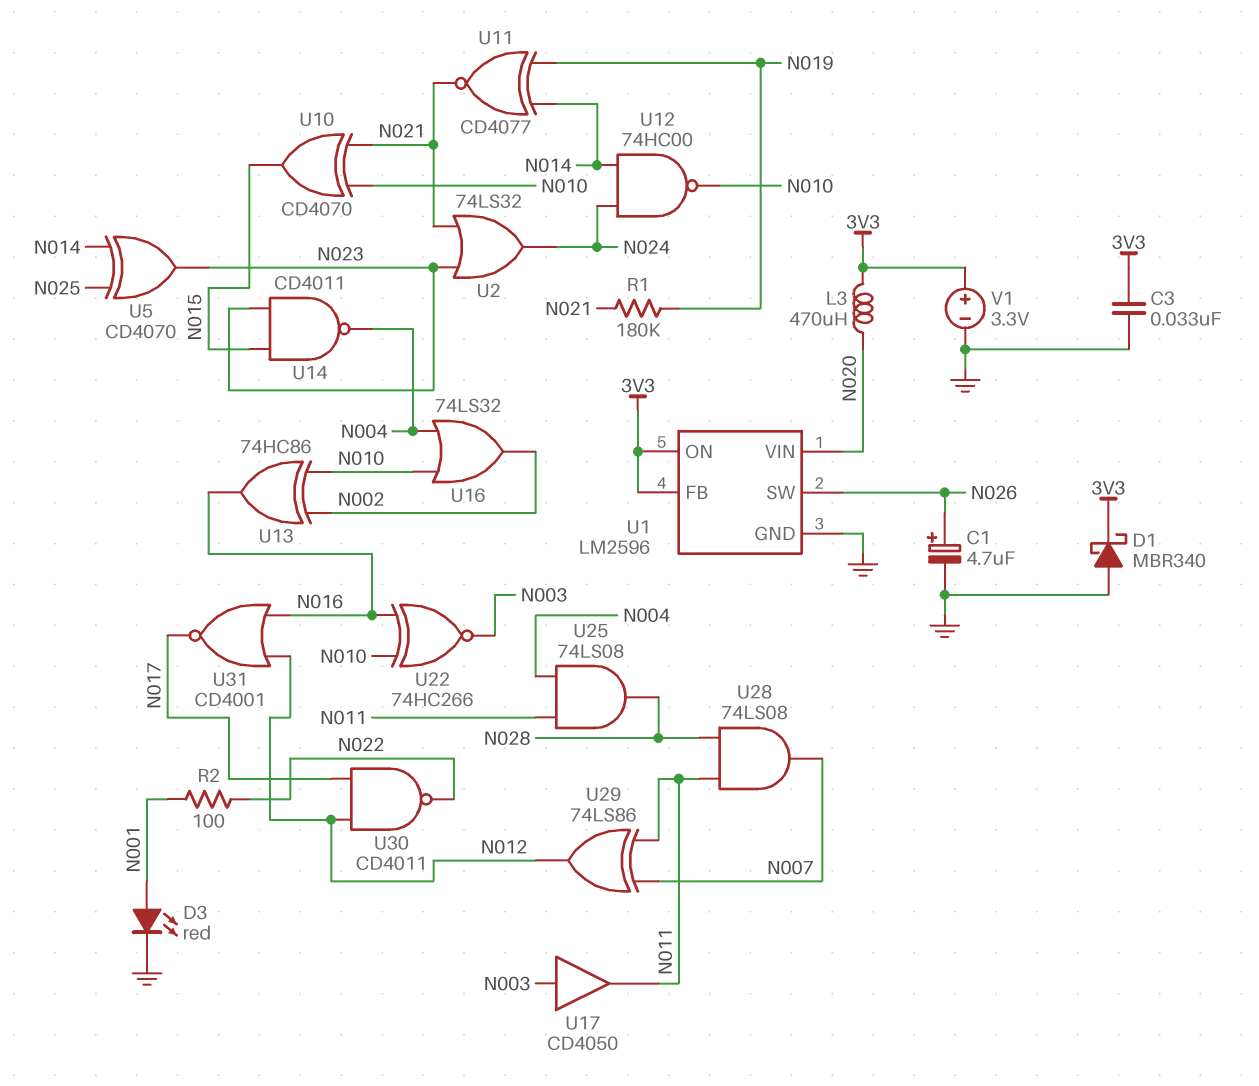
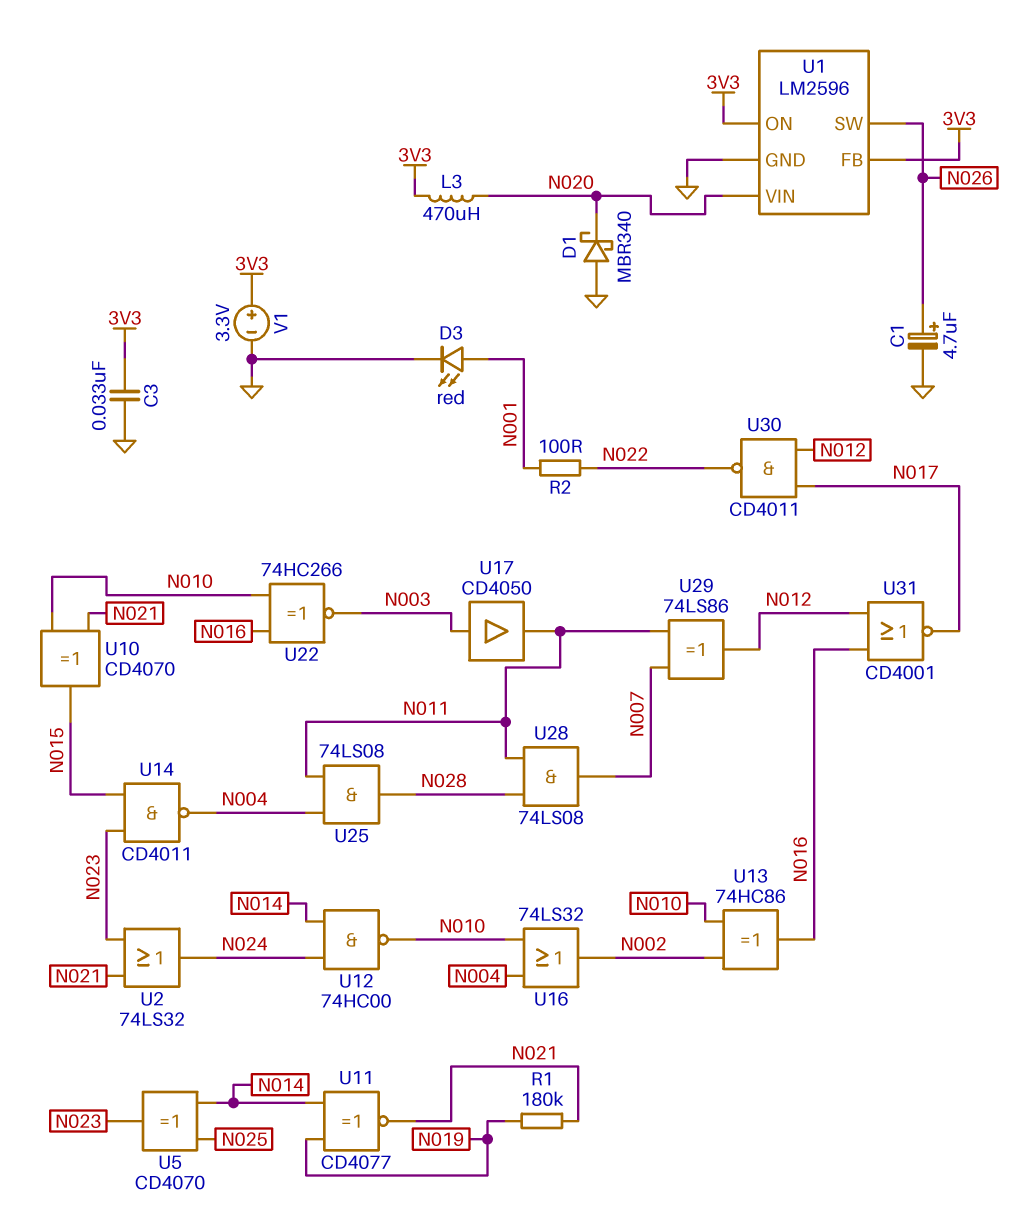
D1: schottky MBR340 (A GND, K 3V3) -> schottky MBR340 (A GND, K N020)

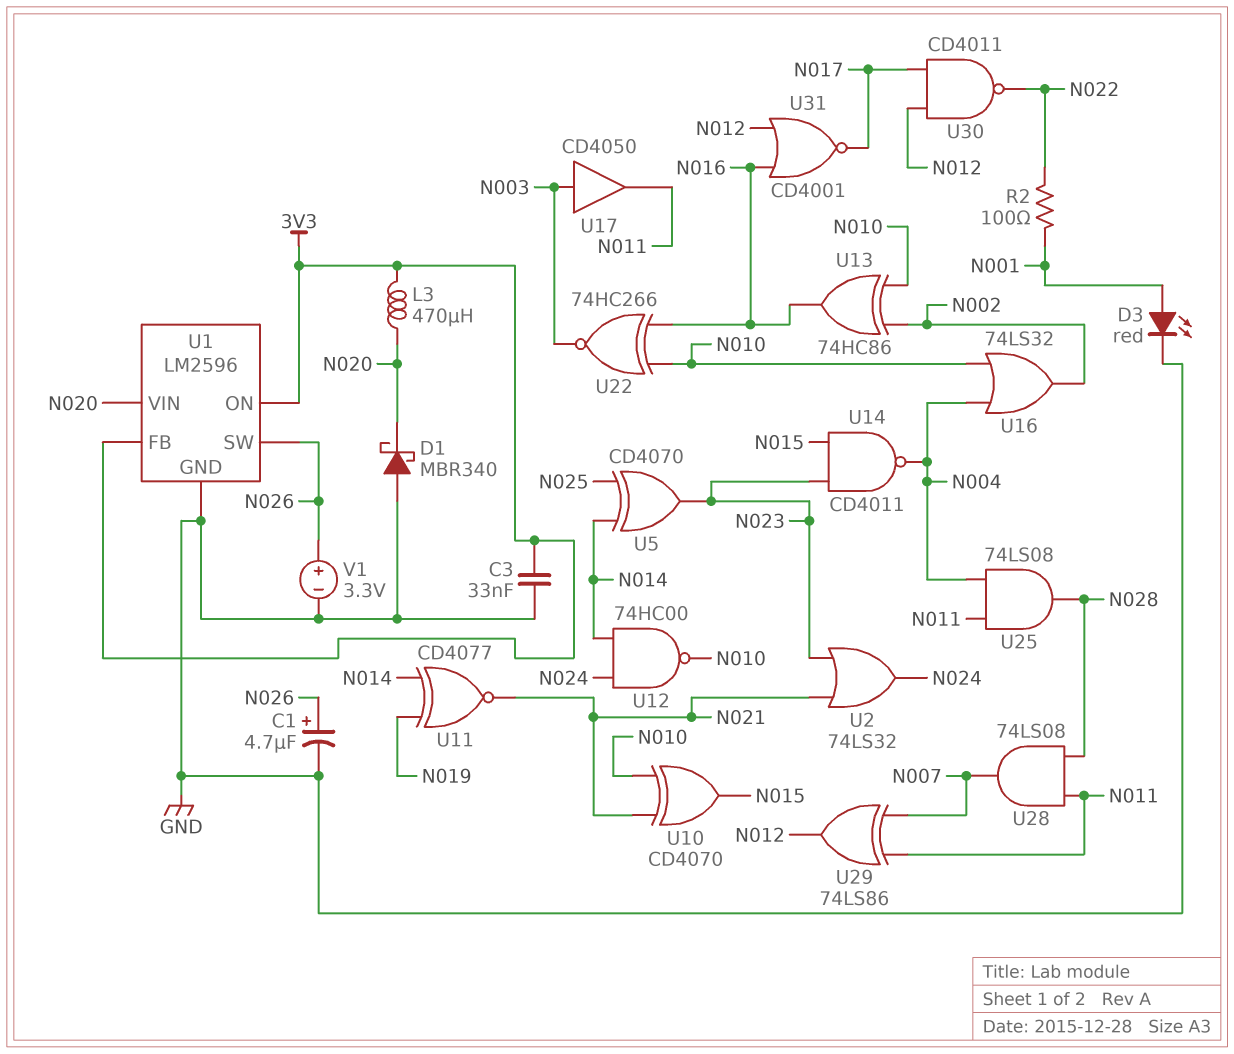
R1: 180k (N019, N021) -> none
V1: 3.3V (plus 3V3, minus GND) -> 3.3V (plus N026, minus GND)

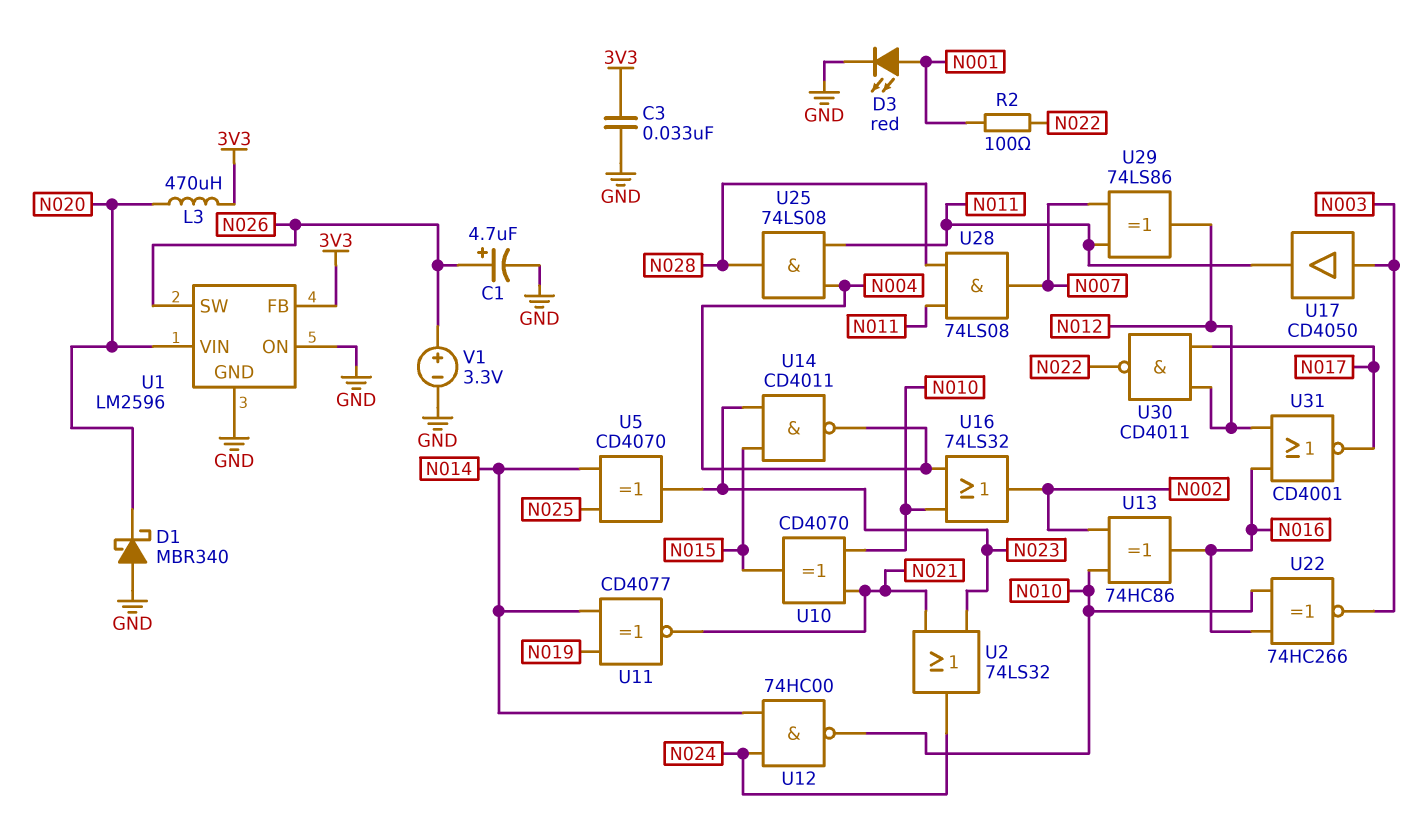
U1 pin ON: 3V3 -> GND

